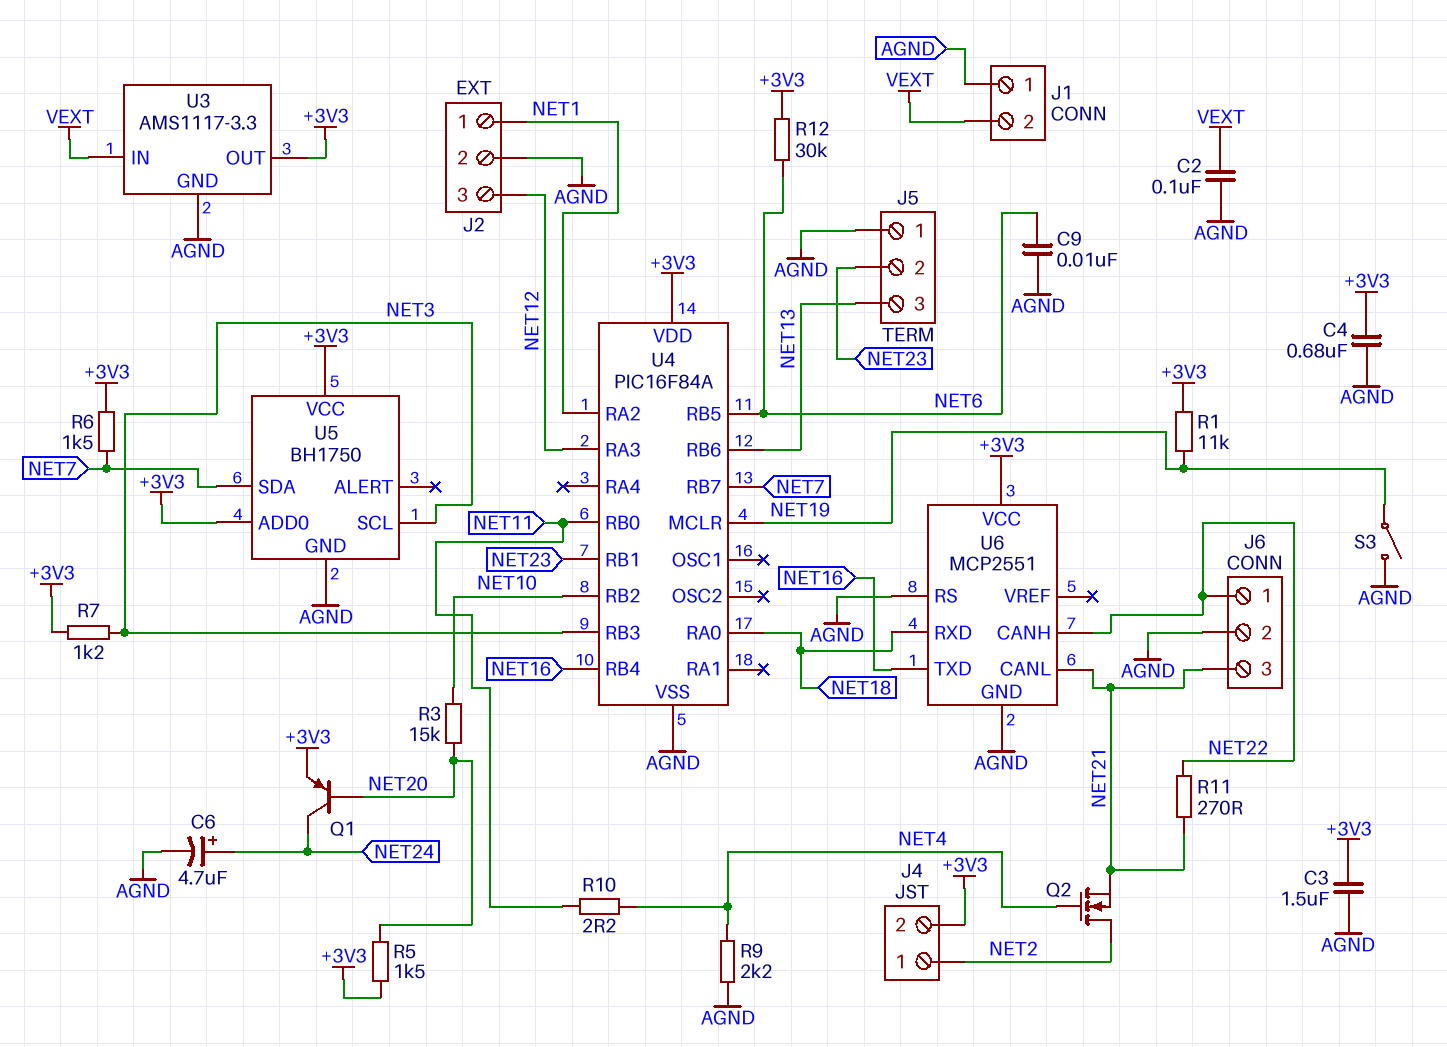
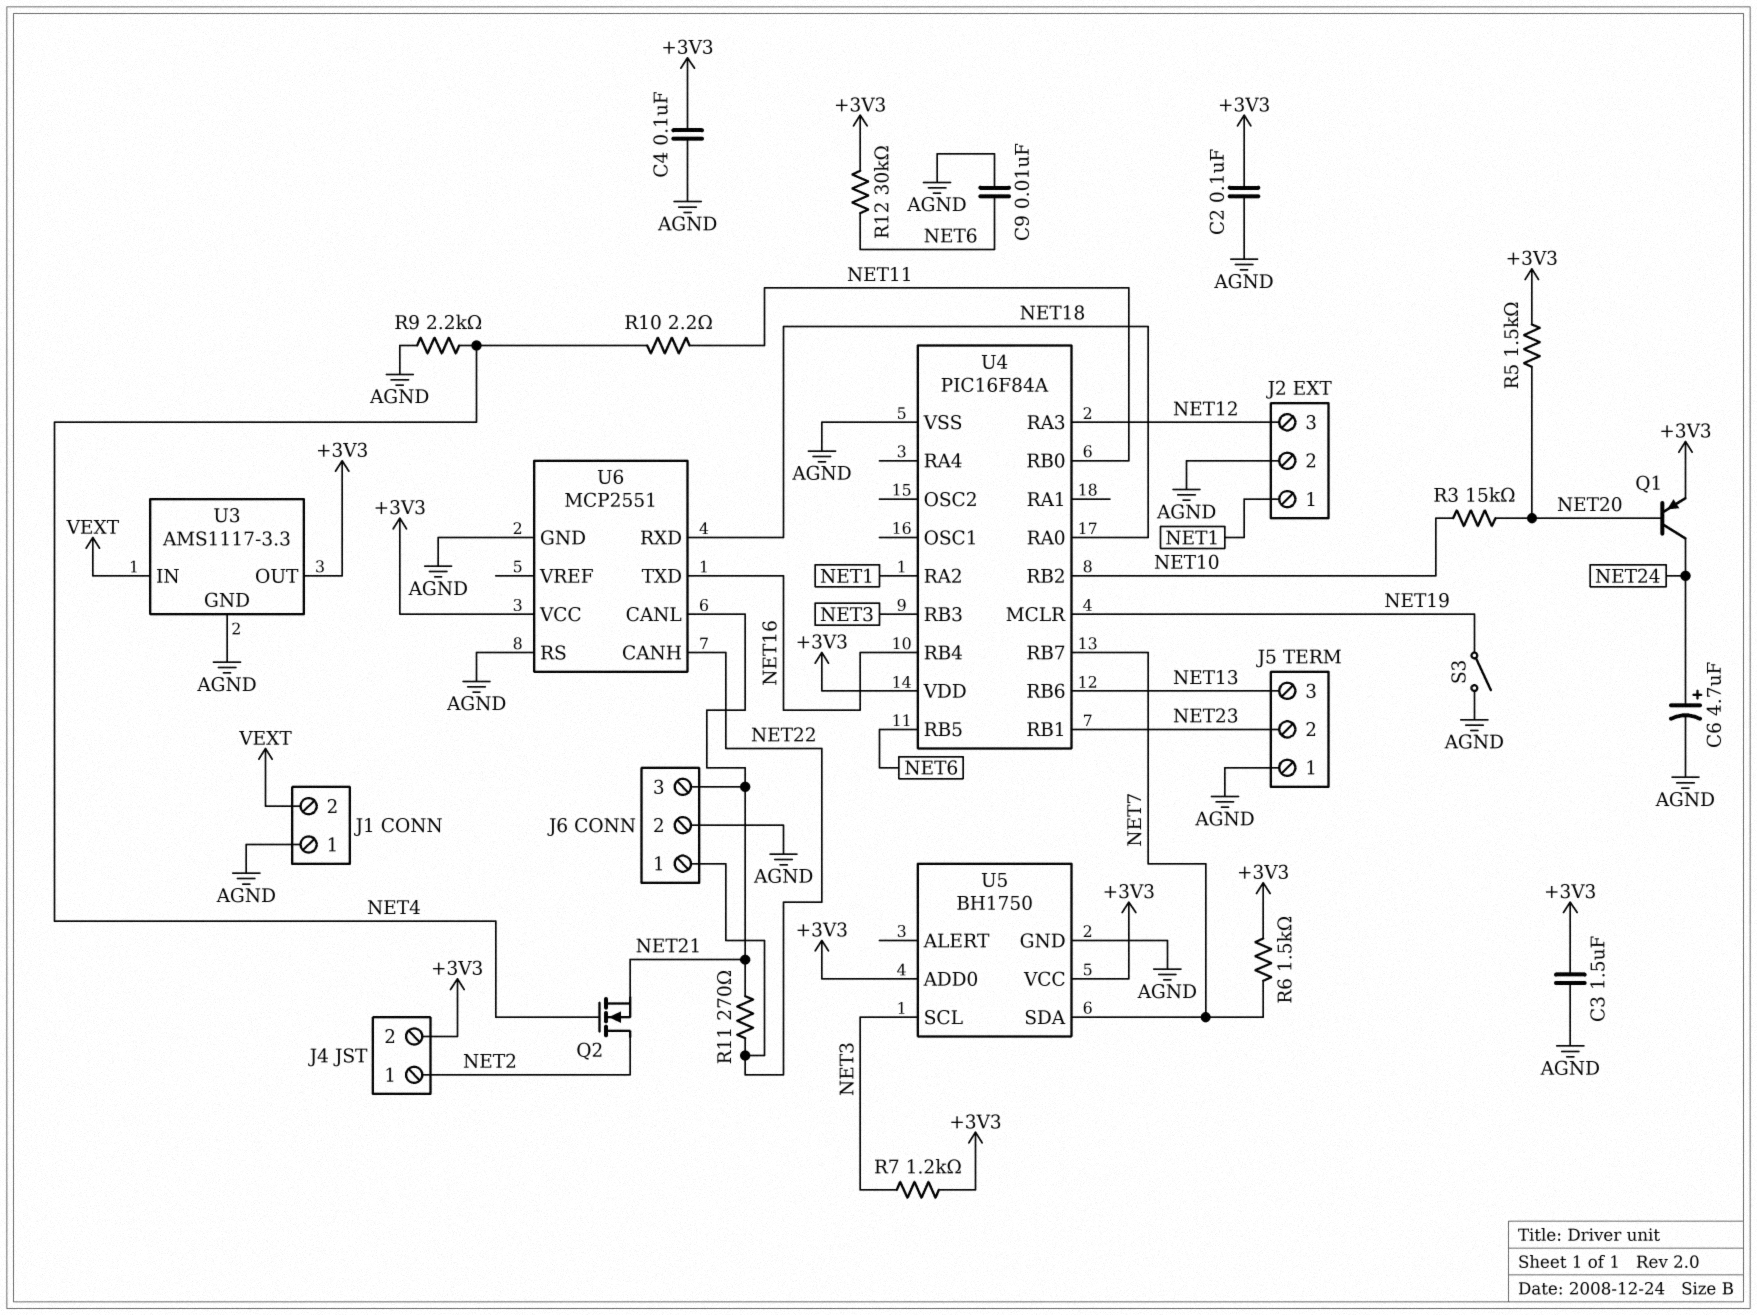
C2: 100nF (AGND, VEXT) -> 100nF (+3V3, AGND)
C4: 680nF (+3V3, AGND) -> 100nF (+3V3, AGND)
R1: 11k (+3V3, NET19) -> none

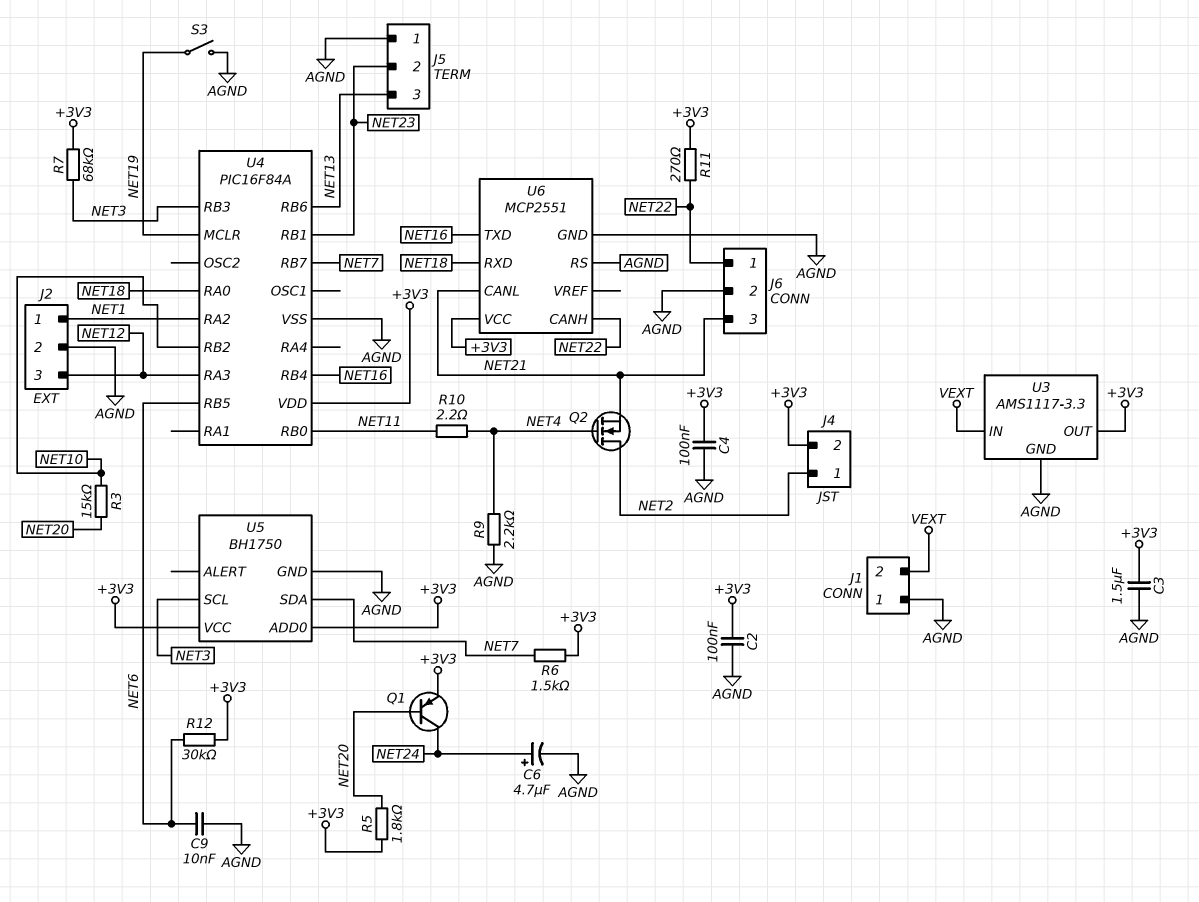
R5: 1.5k (+3V3, NET20) -> 1.8k (+3V3, NET20)
R7: 1.2k (+3V3, NET3) -> 68k (+3V3, NET3)
R11: 270 (NET21, NET22) -> 270 (+3V3, NET22)

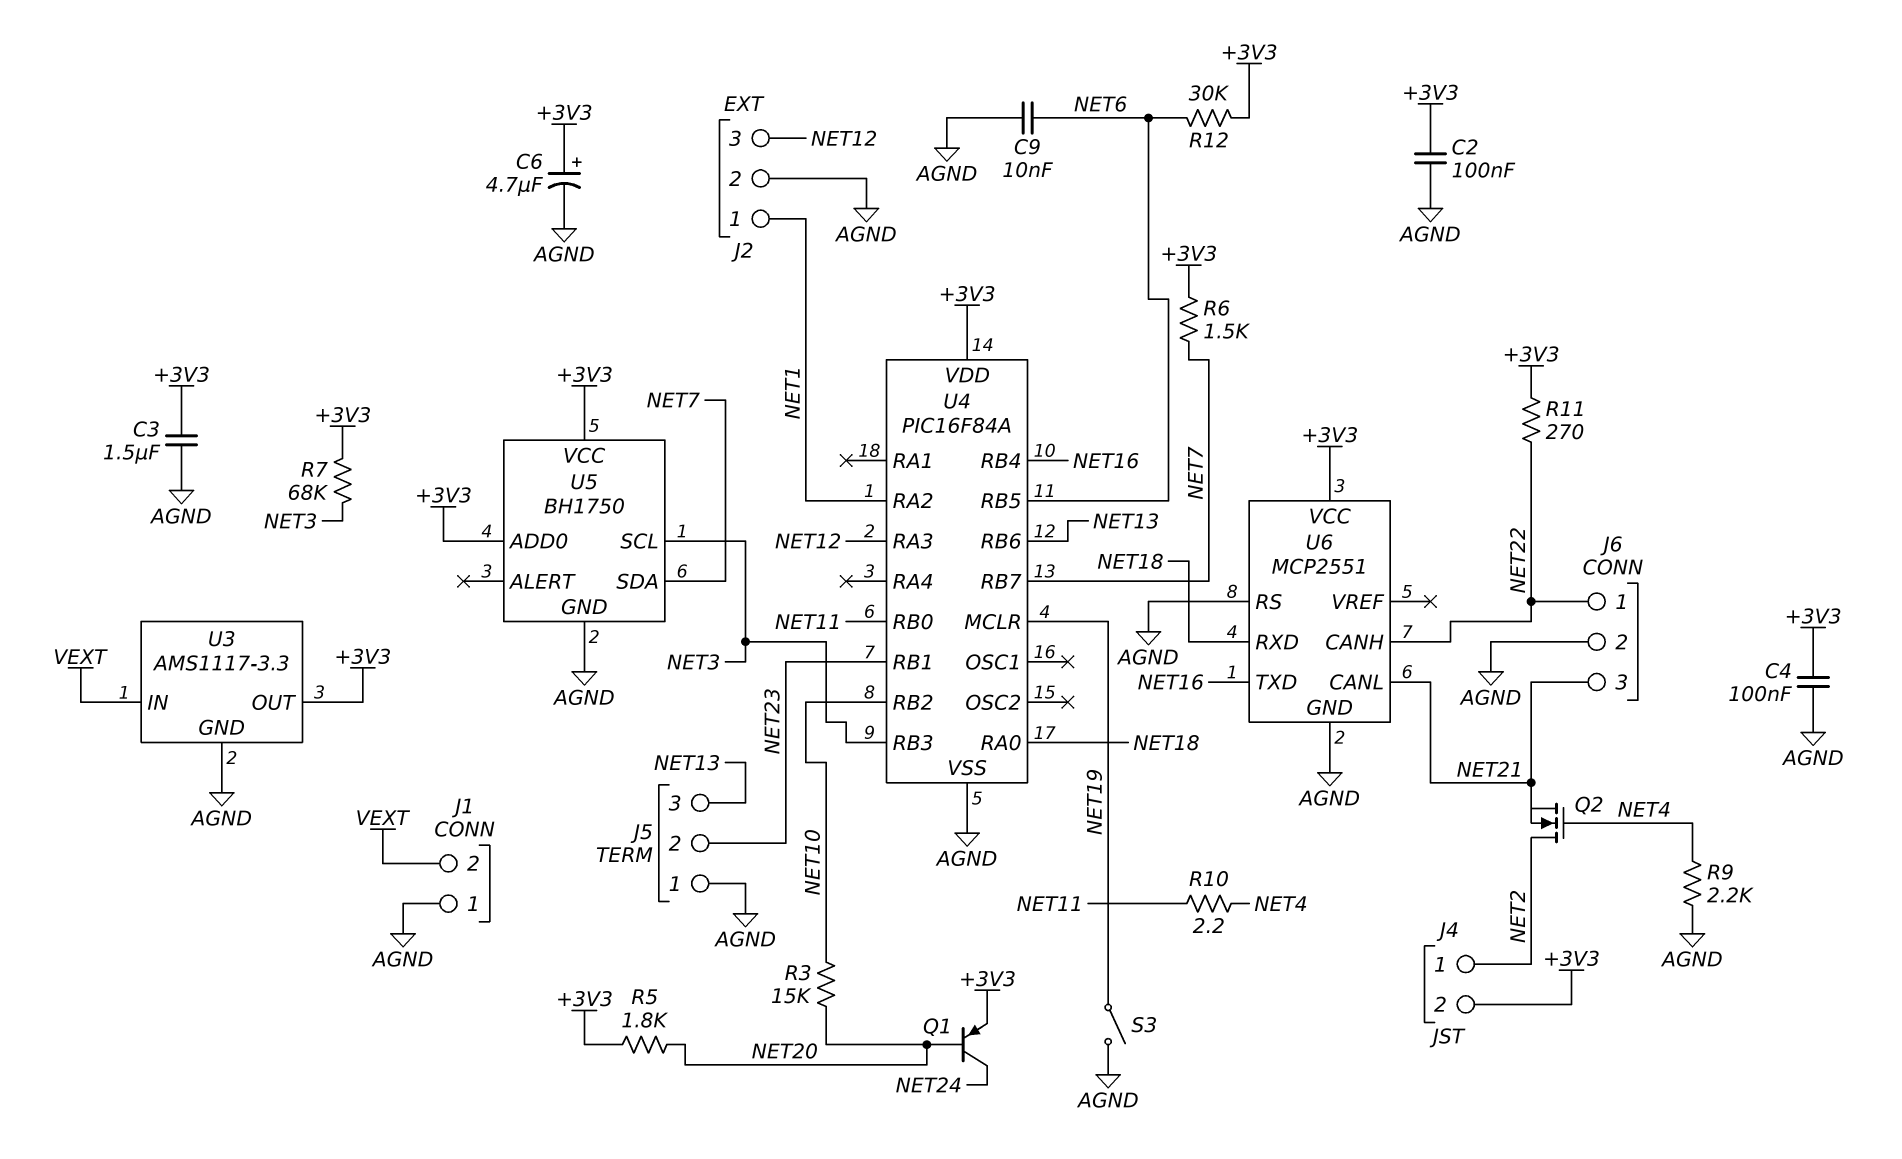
C6: 4.7uF (plus NET24, minus AGND) -> 4.7uF (plus +3V3, minus AGND)

